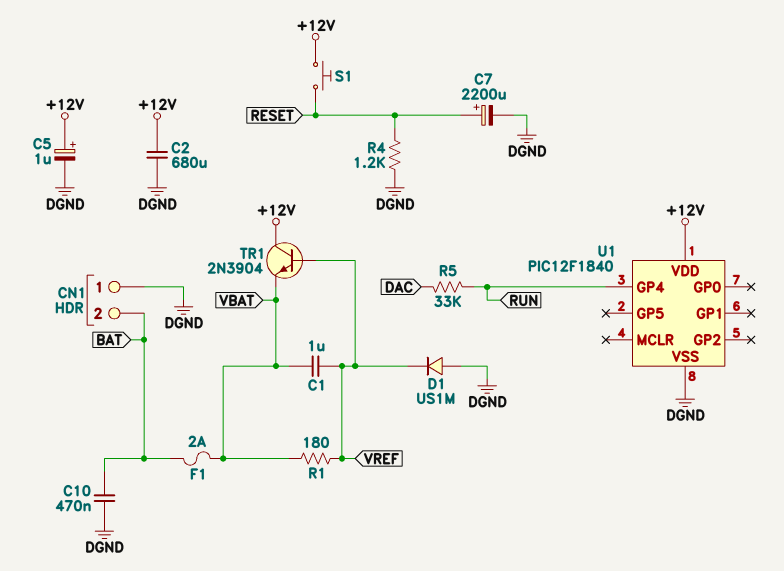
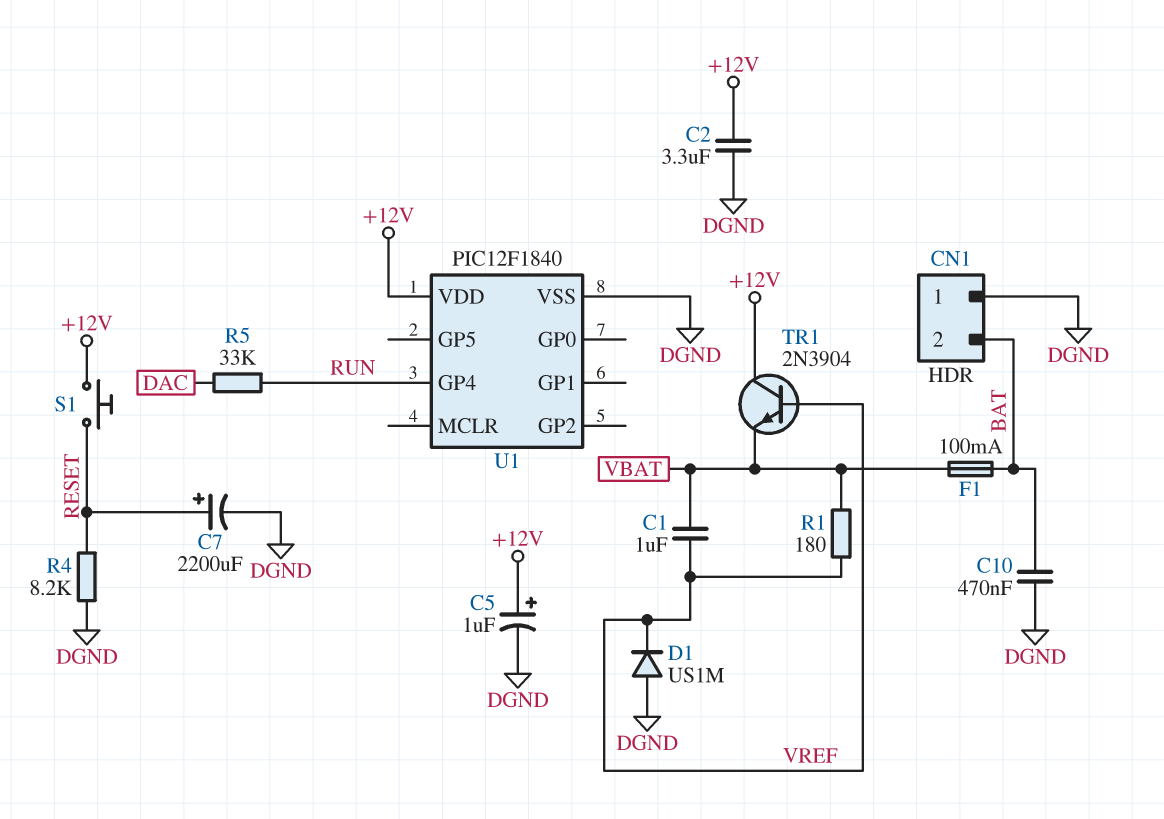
C2: 680uF (+12V, DGND) -> 3.3uF (+12V, DGND)
F1: 2A (BAT, VBAT) -> 100mA (BAT, VBAT)
R4: 1.2k (DGND, RESET) -> 8.2k (DGND, RESET)

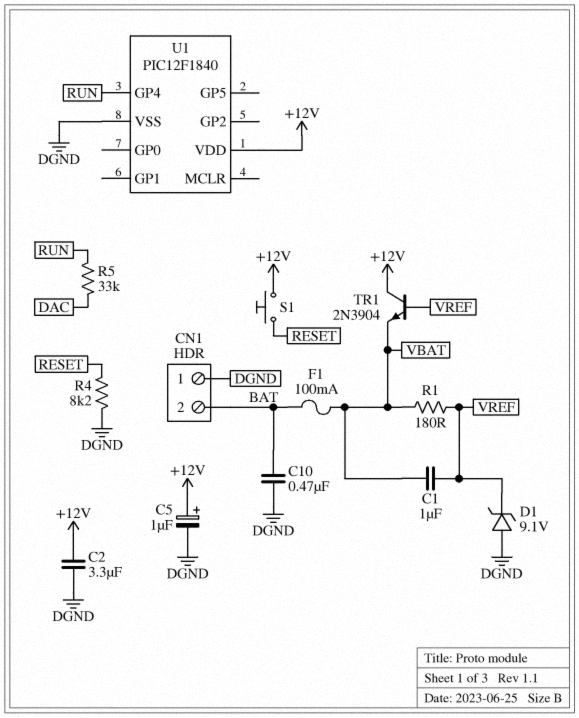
C7: 2200uF (plus RESET, minus DGND) -> none
D1: diode US1M (A DGND, K VREF) -> zener 9.1V (A DGND, K VREF)

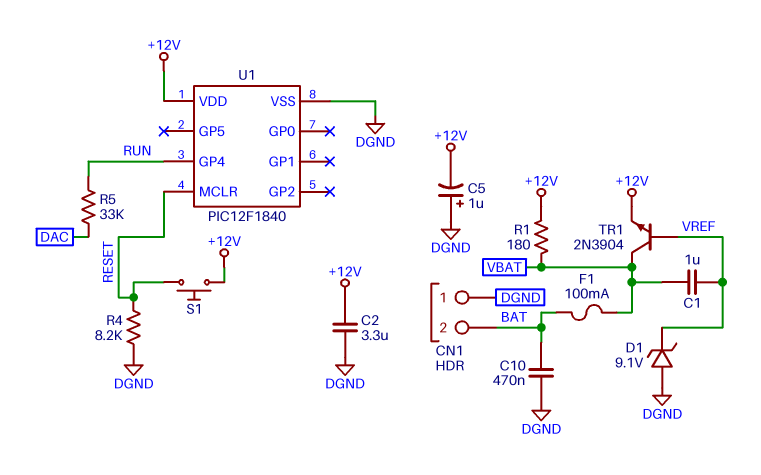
C5: 1uF (plus +12V, minus DGND) -> 1uF (plus DGND, minus +12V)
R1: 180 (VBAT, VREF) -> 180 (+12V, VBAT)
TR1: NPN 2N3904 (B VREF, C +12V, E VBAT) -> NPN 2N3904 (B VREF, C VBAT, E +12V)
U1 pin MCLR: none -> RESET

